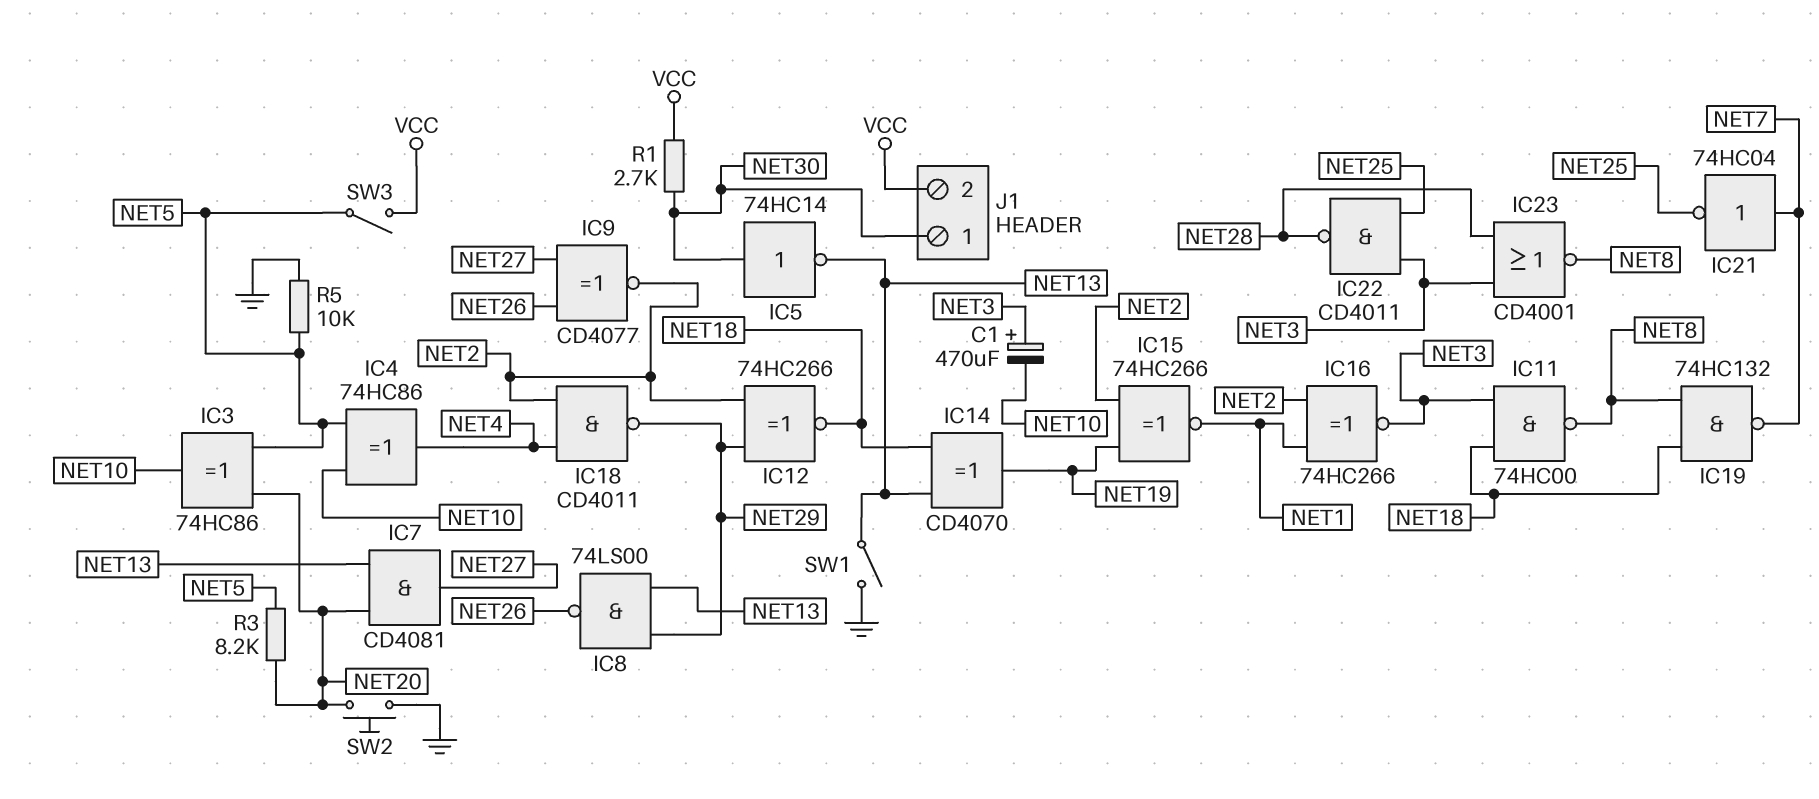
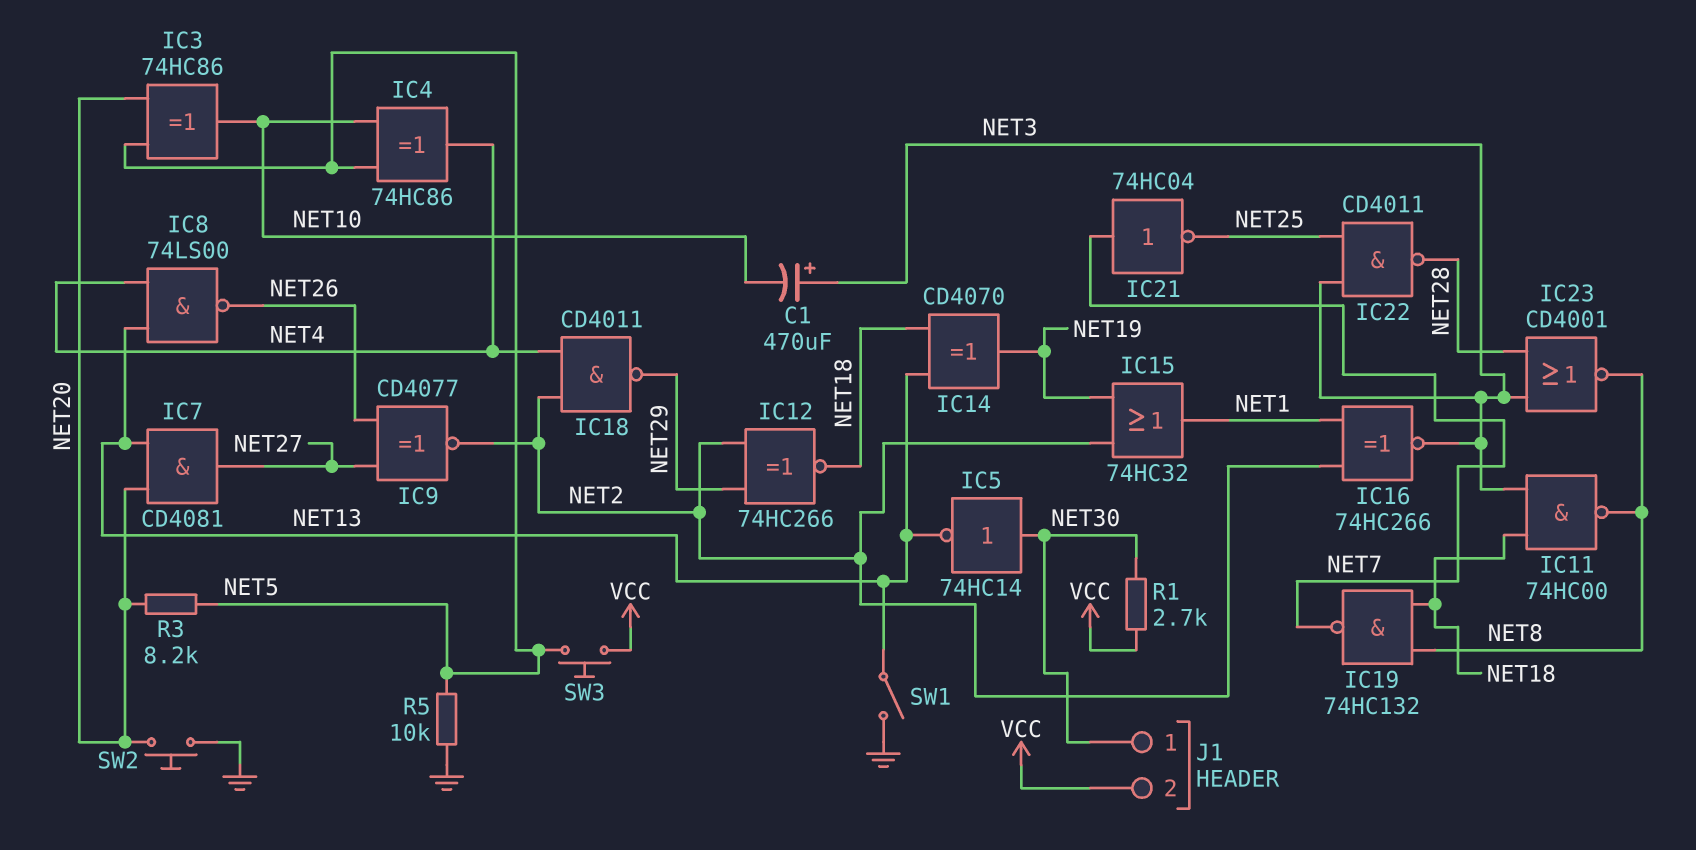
IC8: NAND 74LS00 (in NET13, in NET29, out NET26) -> NAND 74LS00 (in NET4, in NET13, out NET26)
IC15: XNOR 74HC266 (in NET2, in NET19, out NET1) -> OR 74HC32 (in NET2, in NET19, out NET1)
SW3: switch (NET5, VCC) -> button (NET5, VCC)

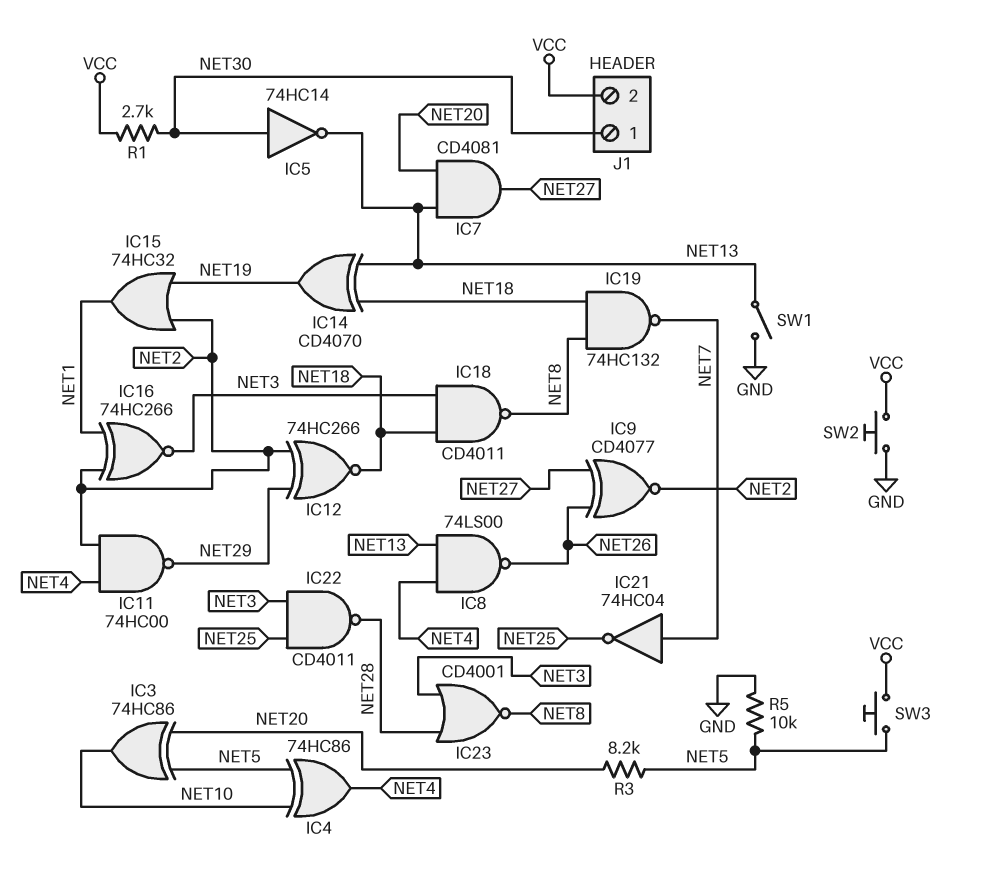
C1: 470uF (plus NET3, minus NET10) -> none
IC11: NAND 74HC00 (in NET3, in NET18, out NET8) -> NAND 74HC00 (in NET2, in NET4, out NET29)
IC18: NAND CD4011 (in NET2, in NET4, out NET29) -> NAND CD4011 (in NET3, in NET18, out NET8)
SW2: button (GND, NET20) -> button (GND, VCC)

